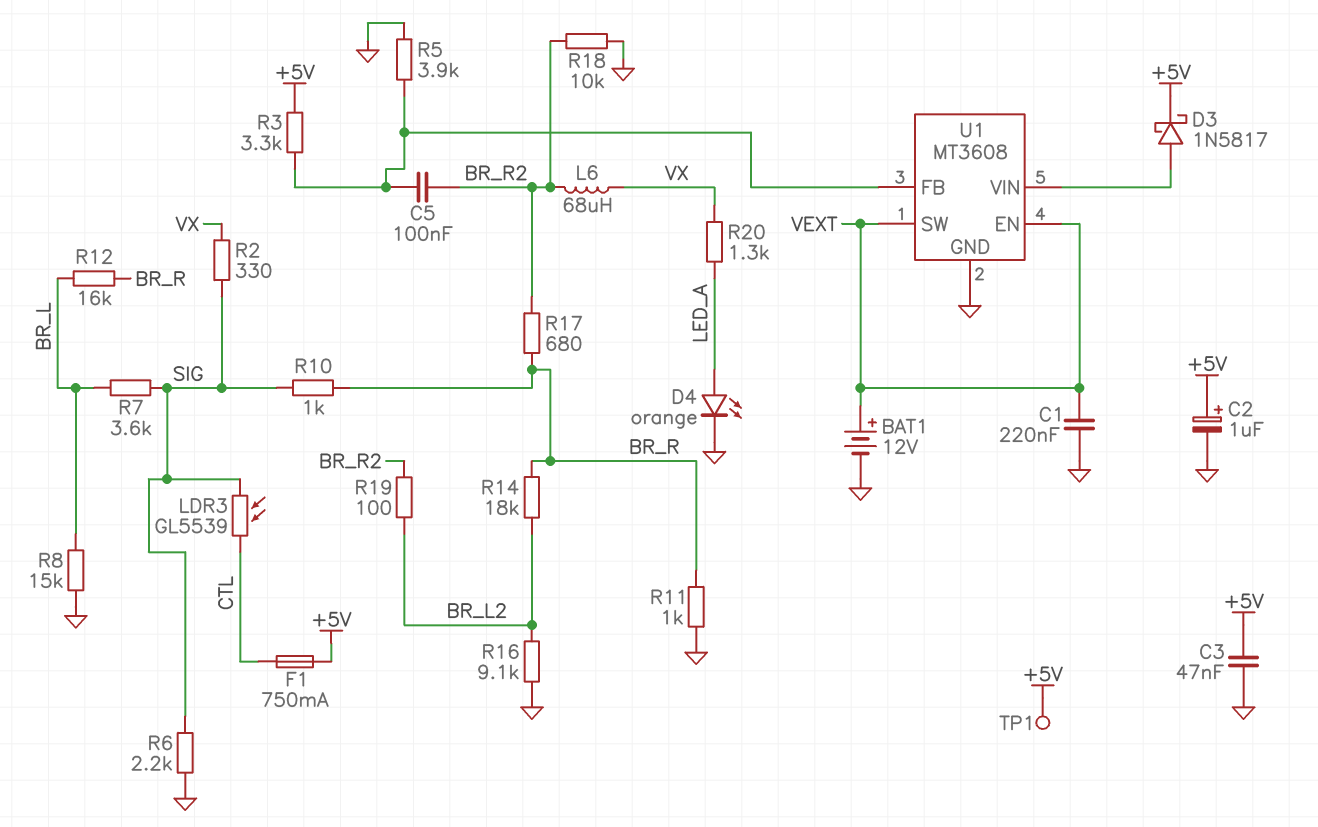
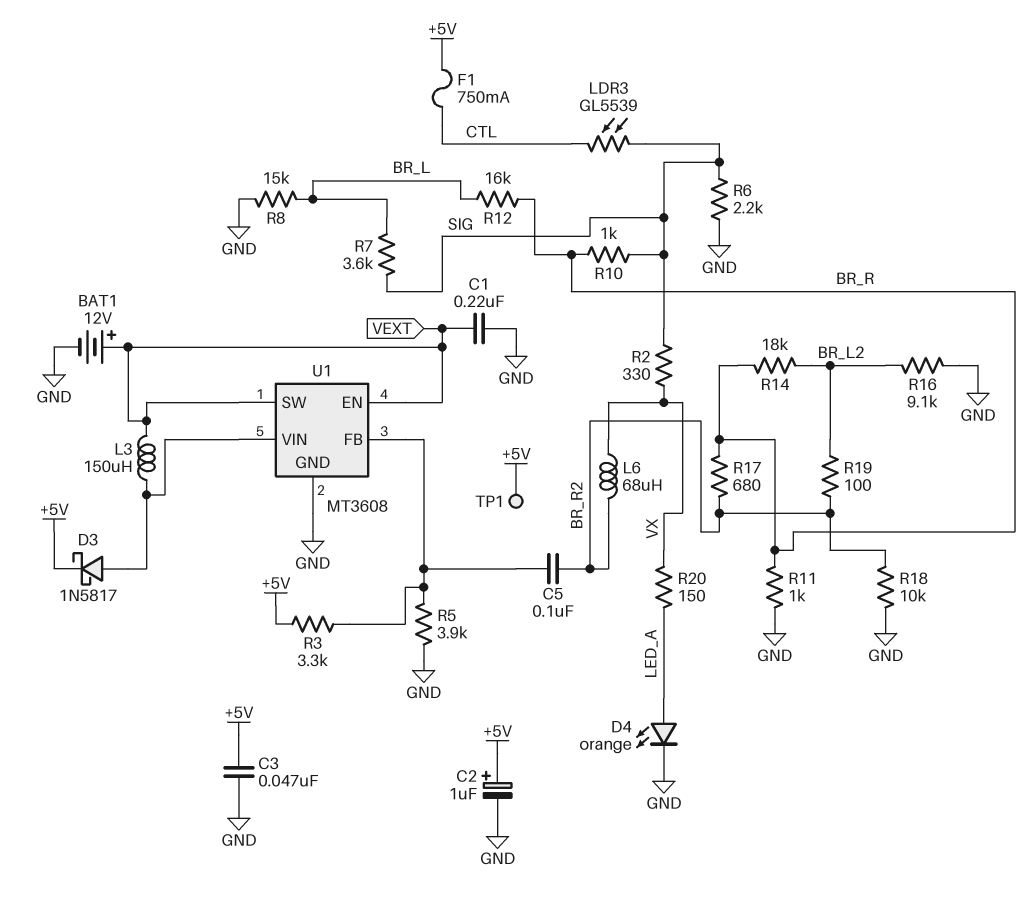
L3: none -> 150uH (U1/VIN, VEXT)
R20: 1.3k (LED_A, VX) -> 150 (LED_A, VX)

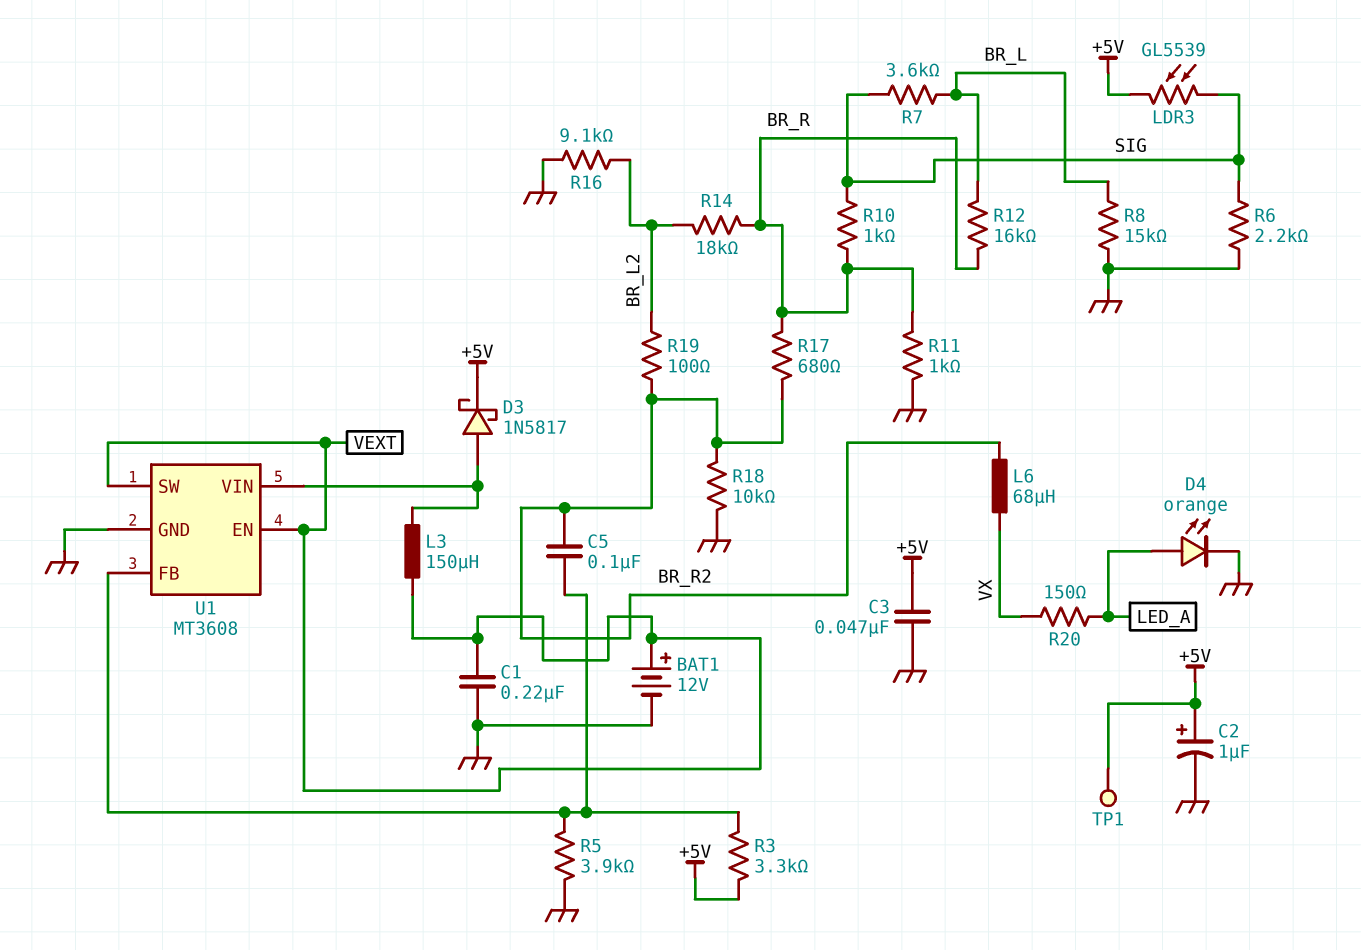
F1: 750mA (+5V, CTL) -> none
LDR3: GL5539 (CTL, SIG) -> GL5539 (+5V, SIG)
R2: 330 (SIG, VX) -> none

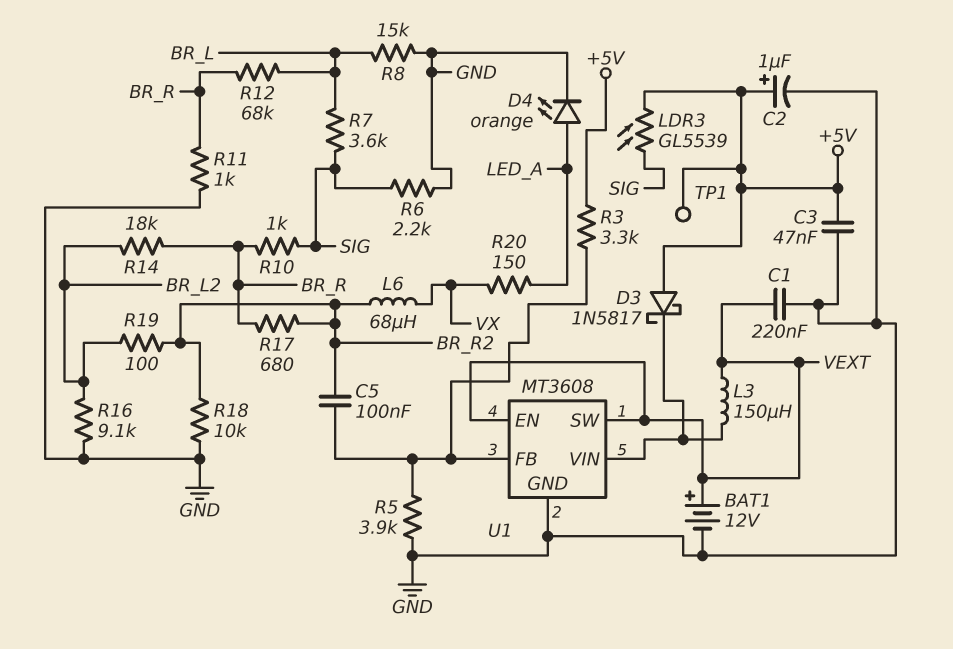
D3: schottky 1N5817 (A U1/VIN, K +5V) -> schottky 1N5817 (A +5V, K U1/VIN)
R12: 16k (BR_L, BR_R) -> 68k (BR_L, BR_R)

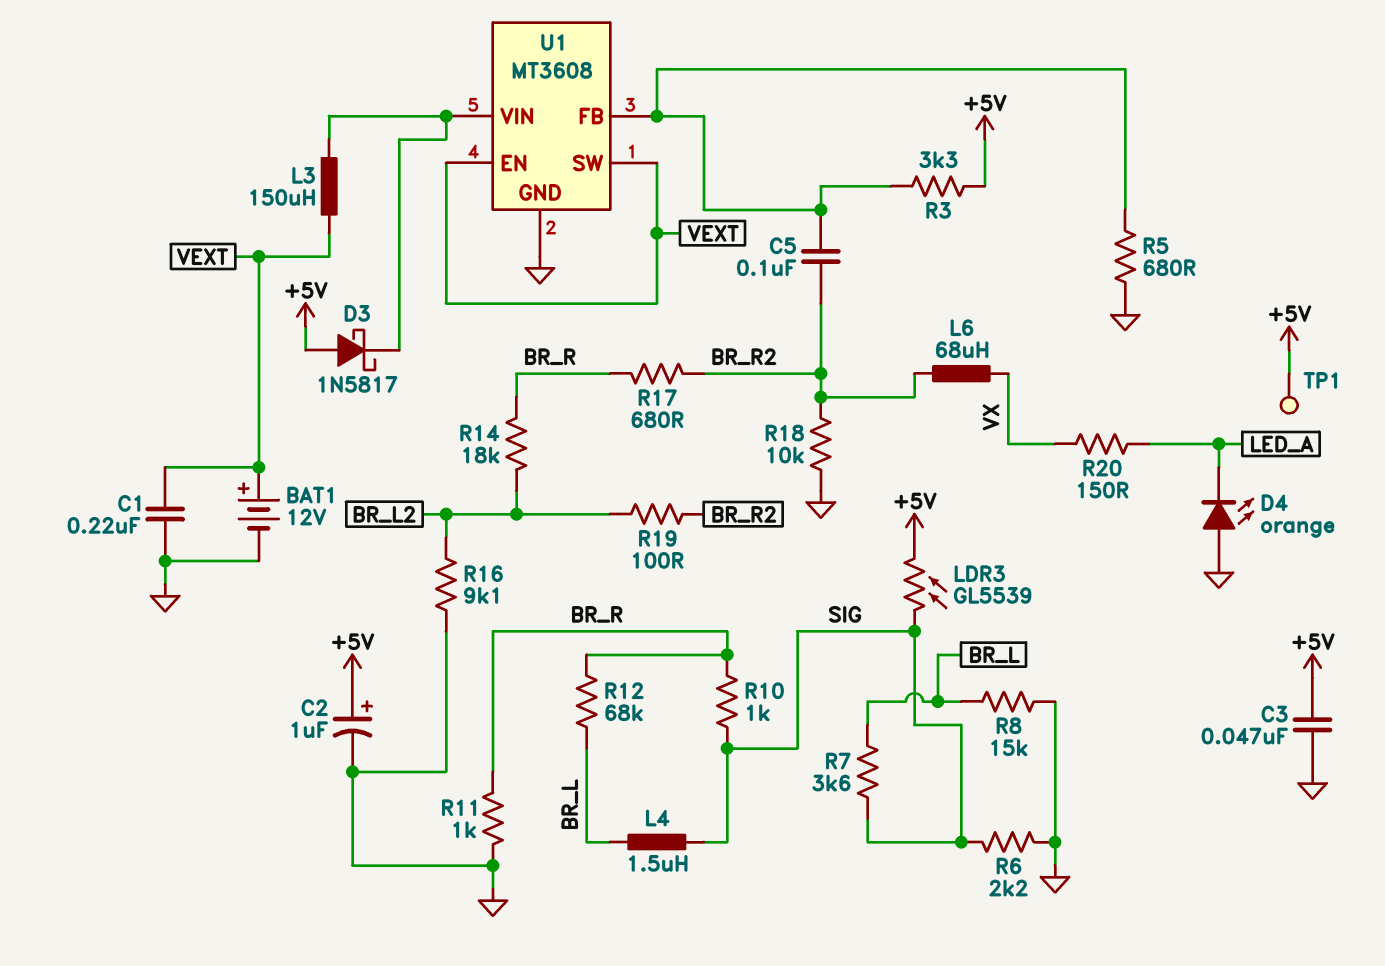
D4: LED orange (A LED_A, K GND) -> LED orange (A GND, K LED_A)
L4: none -> 1.5uH (BR_L, SIG)
R5: 3.9k (GND, U1/FB) -> 680 (GND, U1/FB)

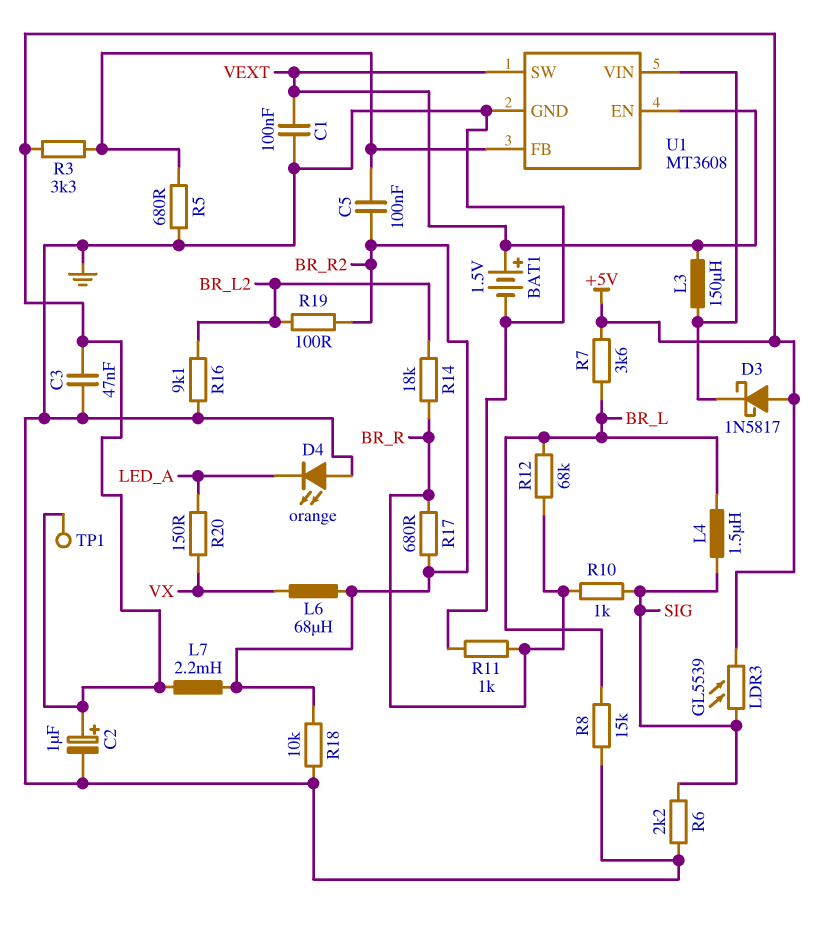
BAT1: 12V (plus VEXT, minus GND) -> 1.5V (plus VEXT, minus GND)
C1: 220nF (GND, VEXT) -> 100nF (GND, VEXT)
L7: none -> 2.2mH (+5V, BR_R2)
R7: 3.6k (BR_L, SIG) -> 3.6k (+5V, BR_L)

